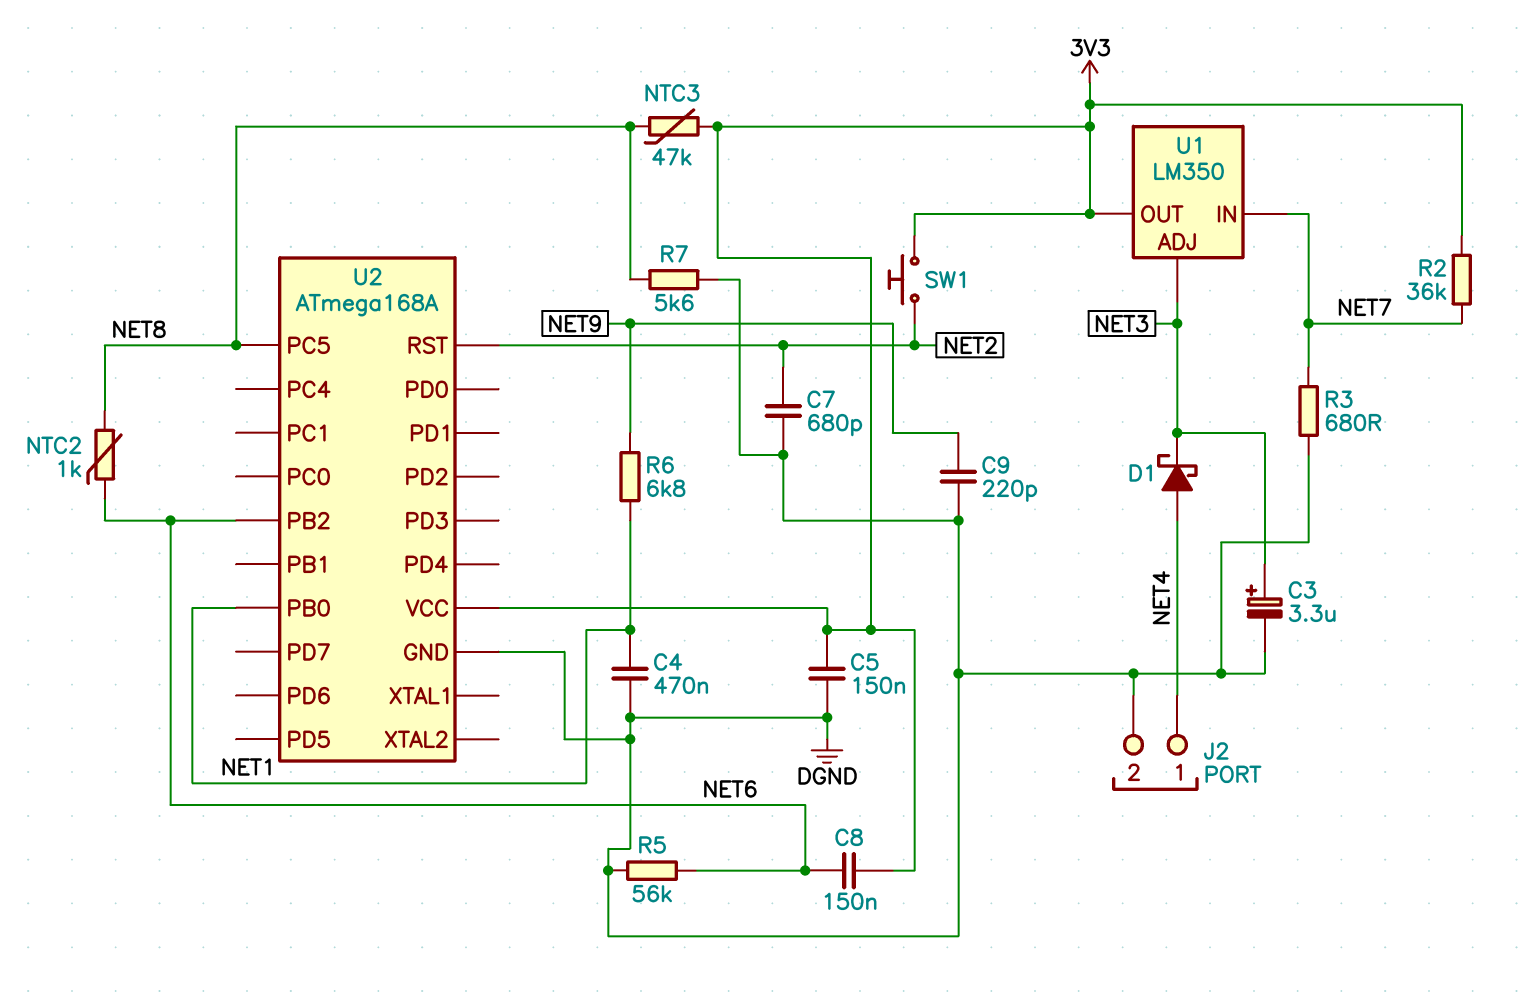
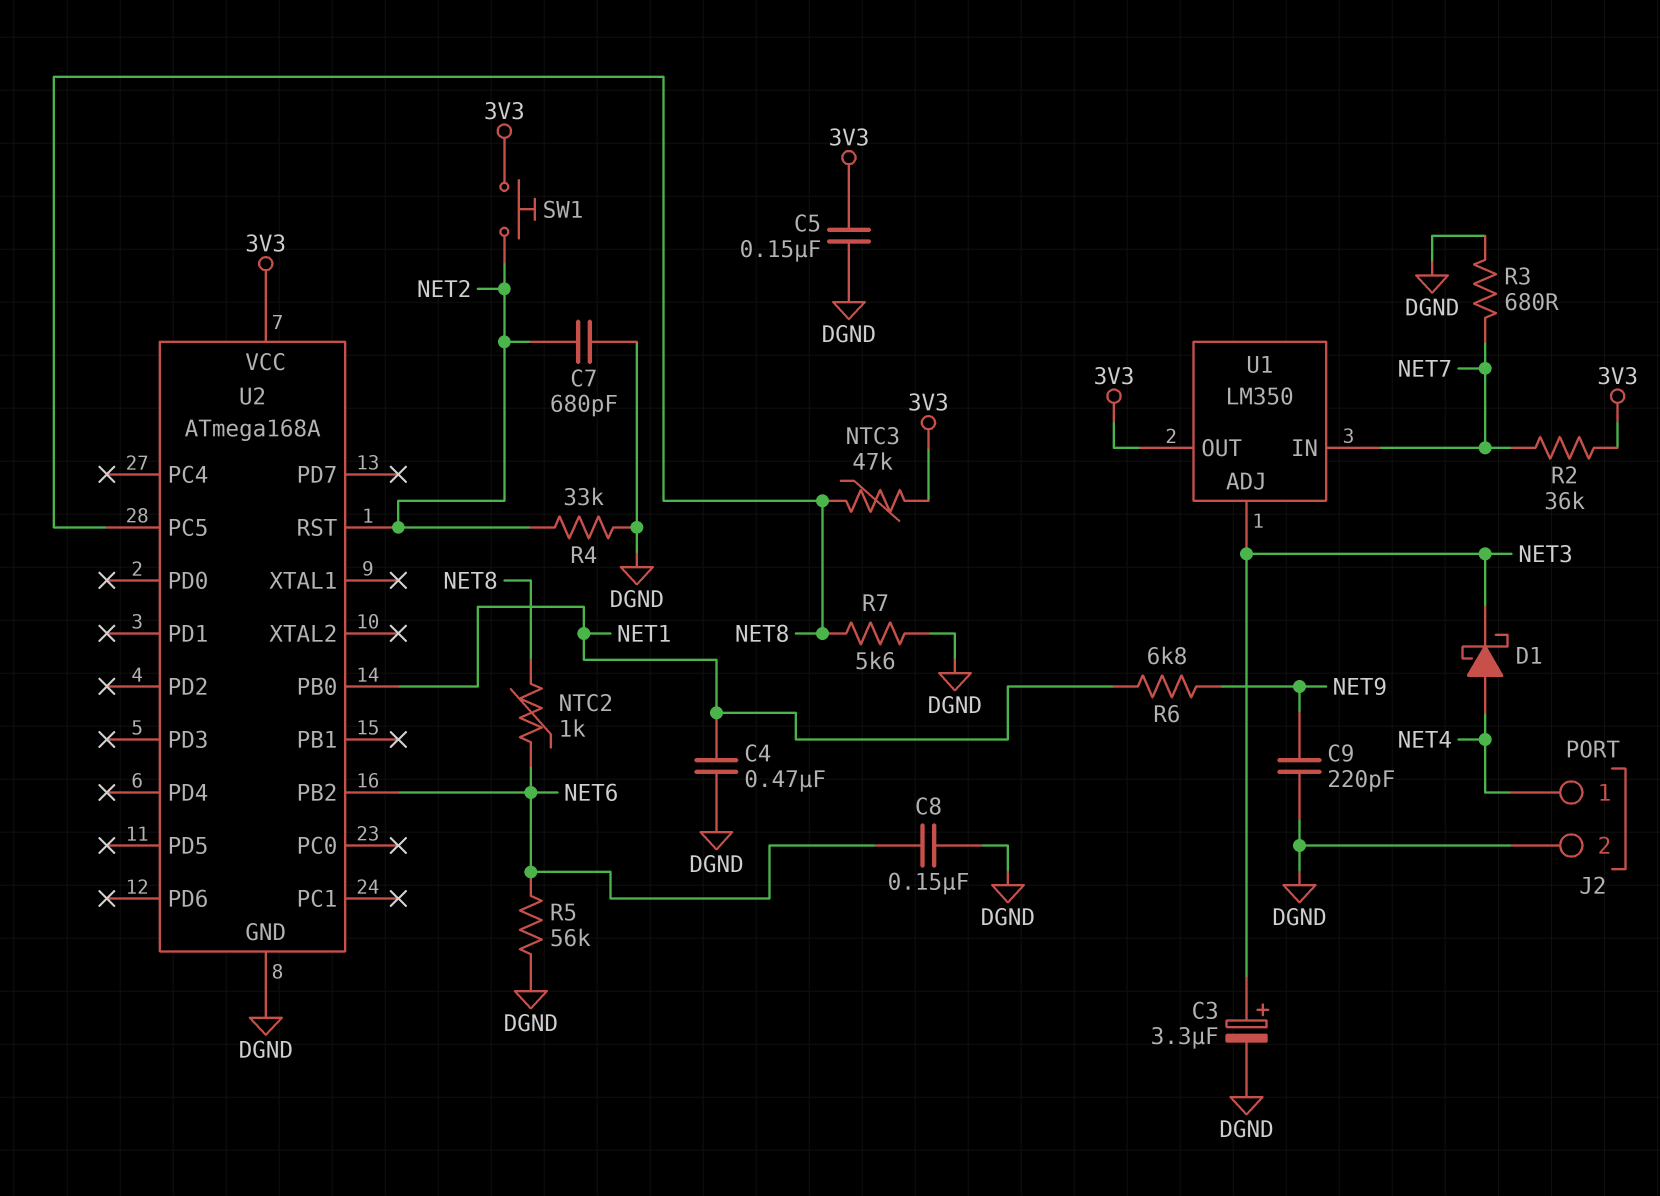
C8: 150nF (3V3, NET6) -> 150nF (DGND, NET6)
R4: none -> 33k (DGND, NET2)

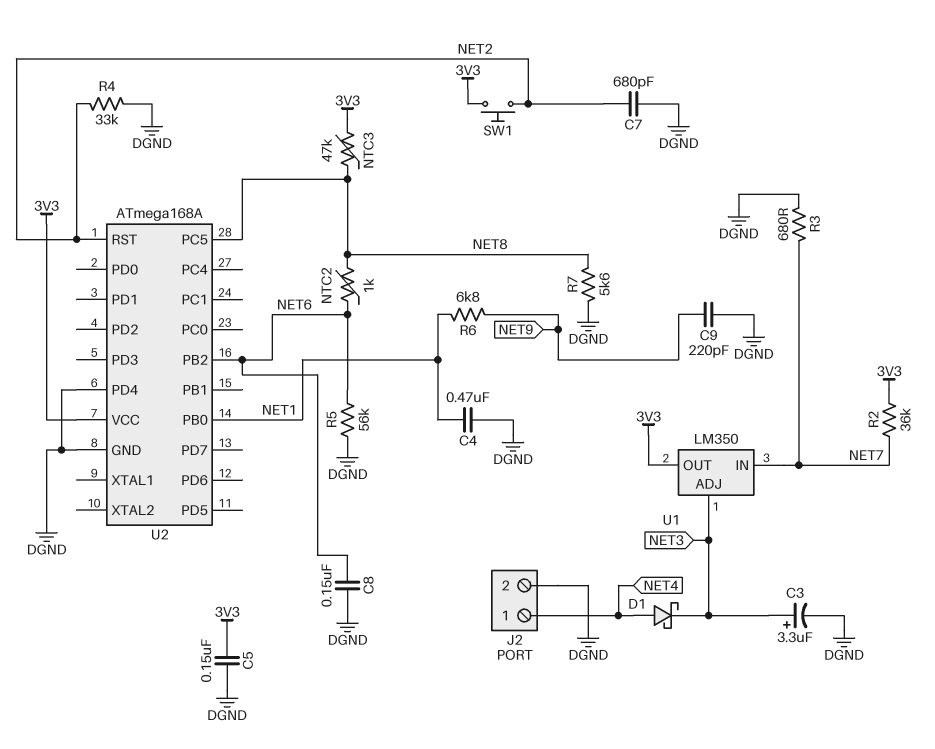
U2 pin PD4: none -> DGND

